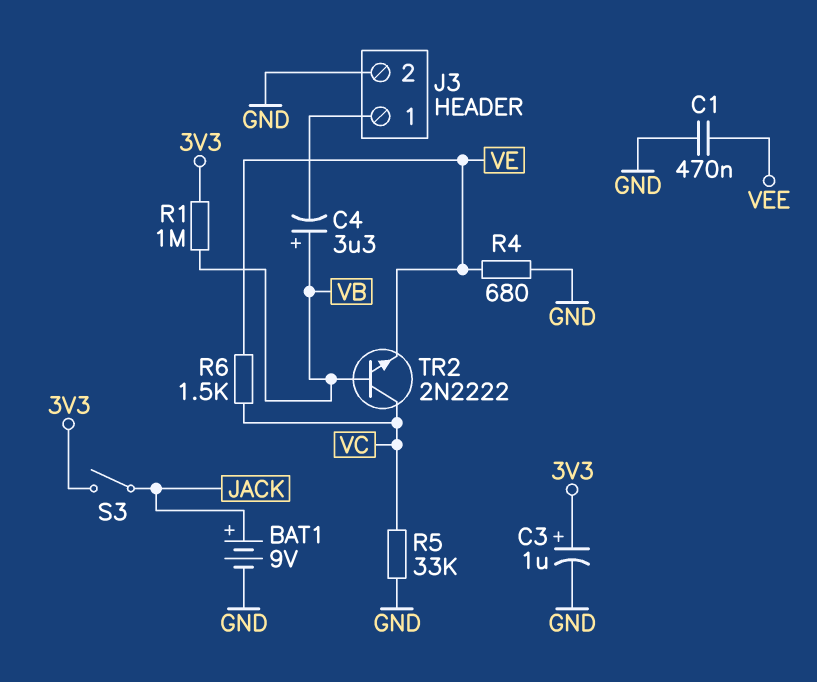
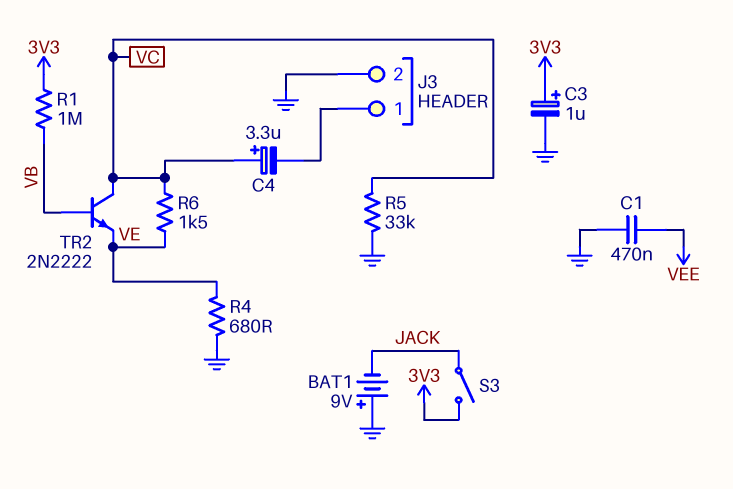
BAT1: 9V (plus JACK, minus GND) -> 9V (plus GND, minus JACK)
C4: 3.3uF (plus VB, minus J3/1) -> 3.3uF (plus VC, minus J3/1)

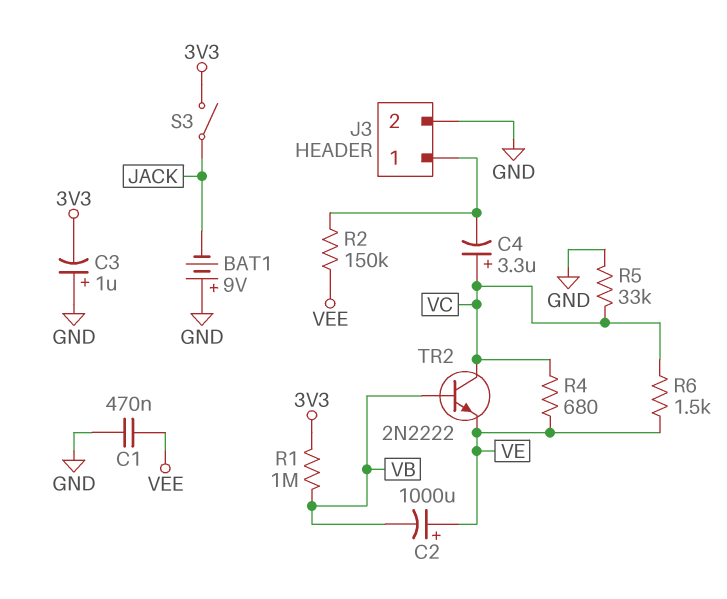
C2: none -> 1000uF (plus VE, minus VB)
C3: 1uF (plus 3V3, minus GND) -> 1uF (plus GND, minus 3V3)
R2: none -> 150k (J3/1, VEE)
R4: 680 (GND, VE) -> 680 (VC, VE)

